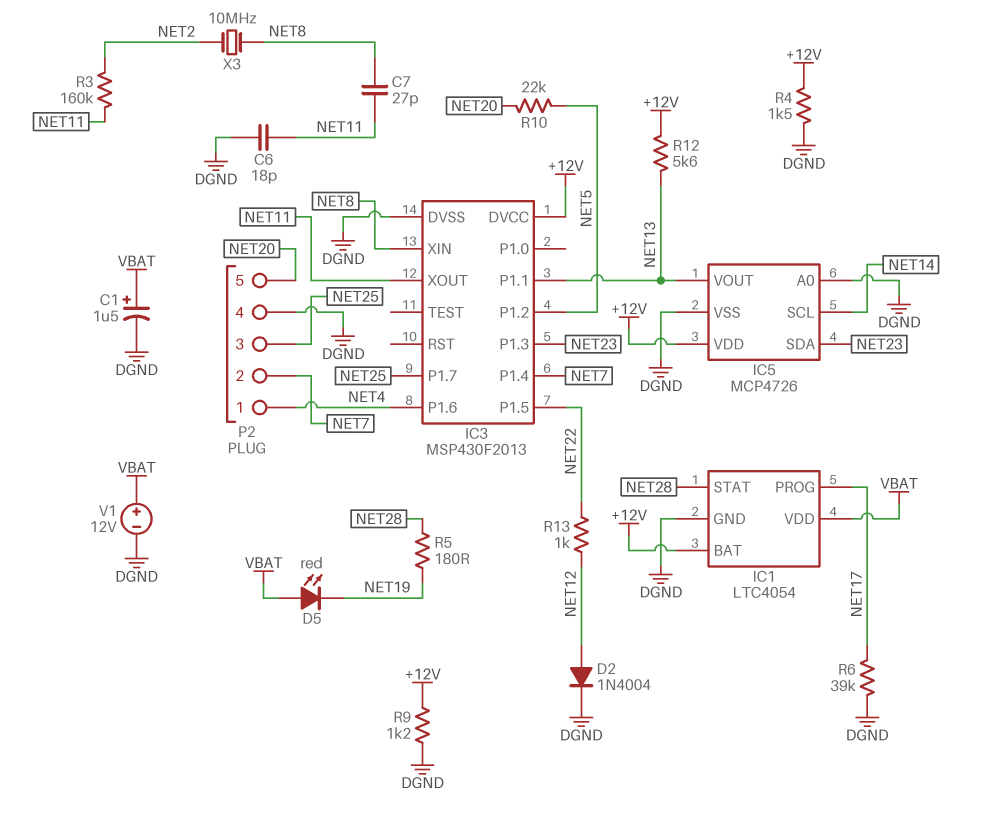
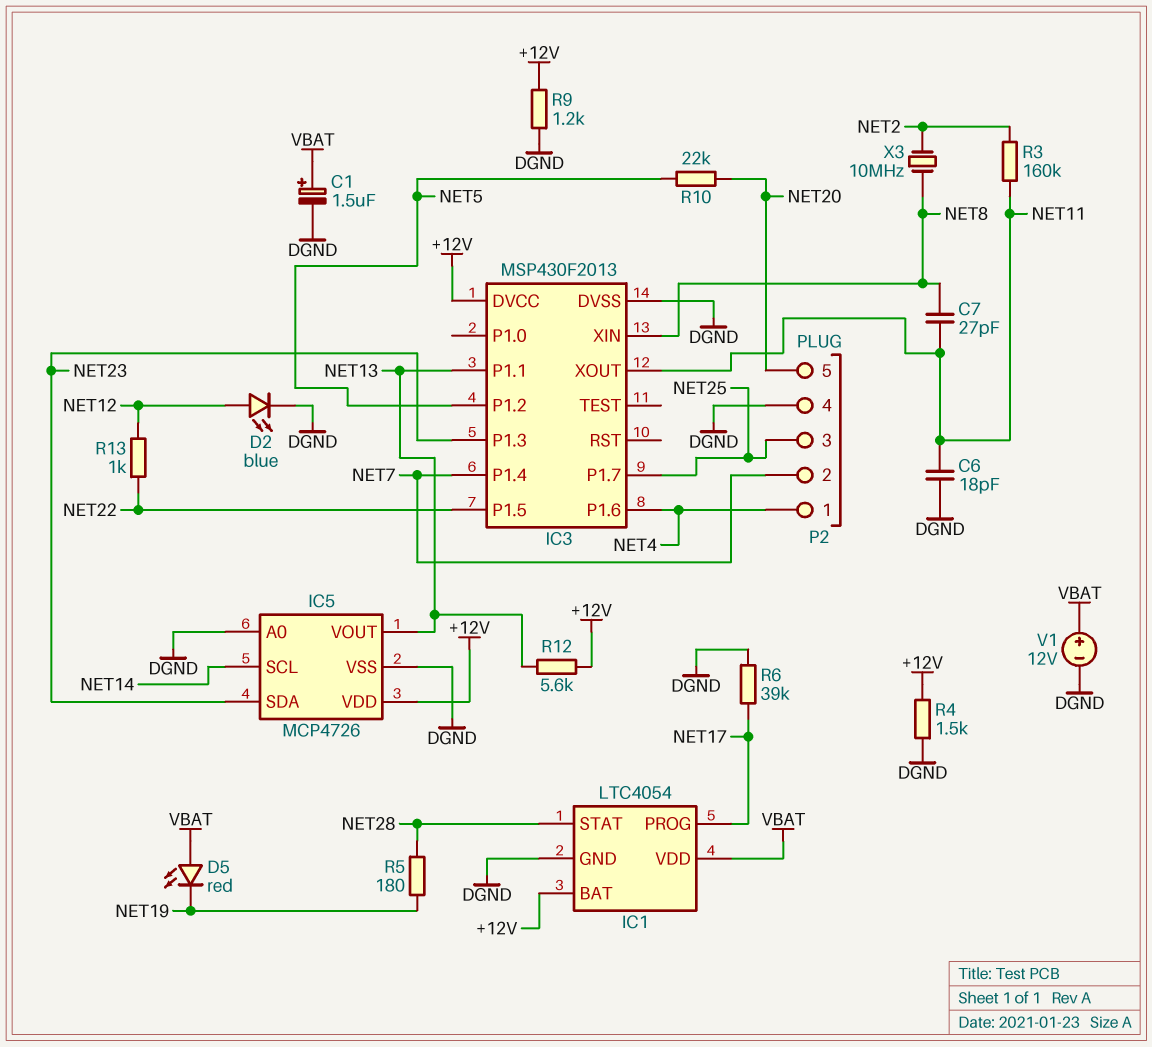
D2: diode 1N4004 (A NET12, K DGND) -> LED blue (A NET12, K DGND)

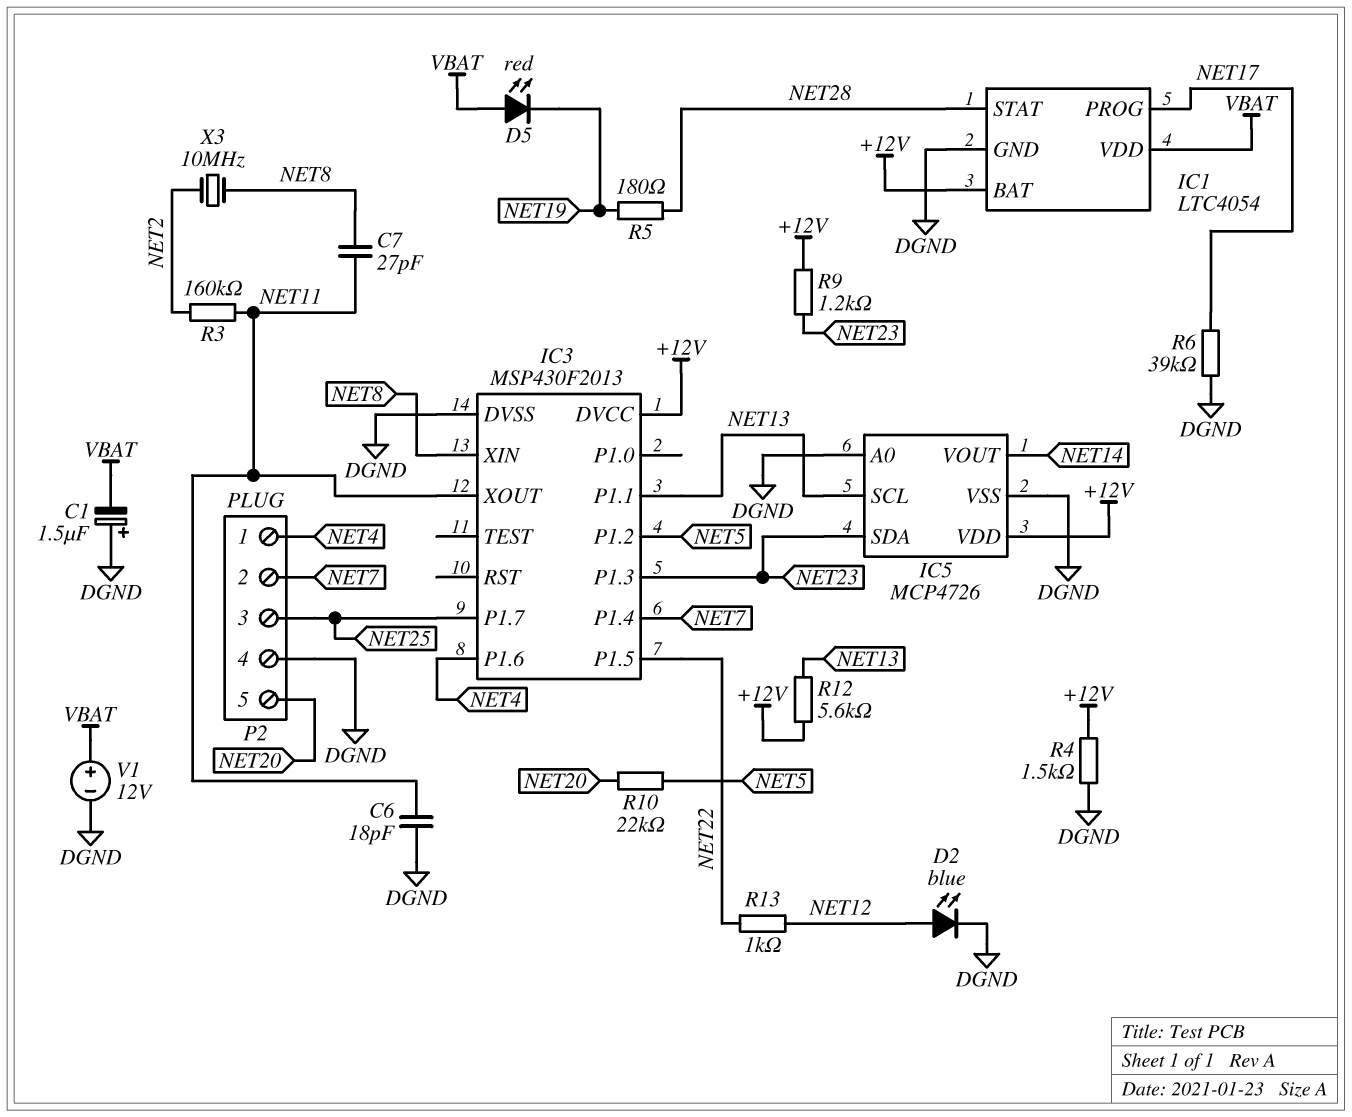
C1: 1.5uF (plus VBAT, minus DGND) -> 1.5uF (plus DGND, minus VBAT)
IC5 pin SCL: NET14 -> NET13
IC5 pin VOUT: NET13 -> NET14
R9: 1.2k (+12V, DGND) -> 1.2k (+12V, NET23)

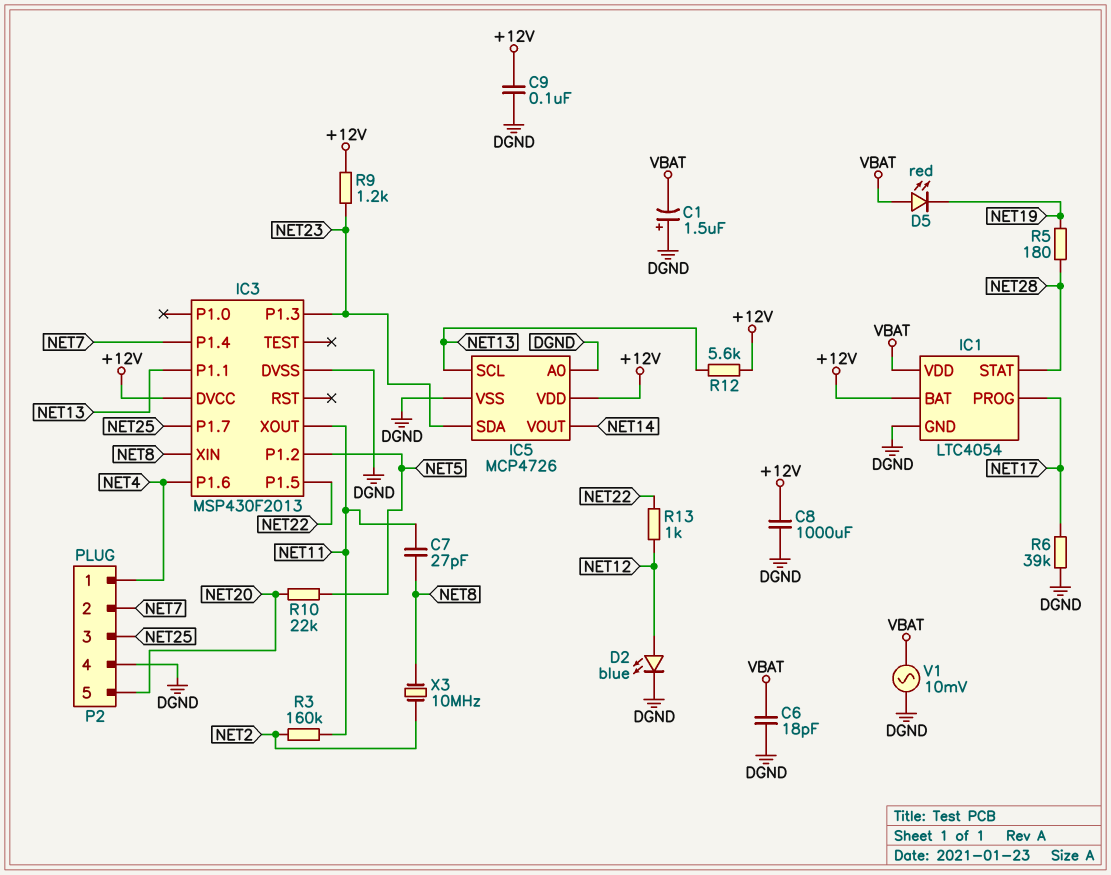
C6: 18pF (DGND, NET11) -> 18pF (DGND, VBAT)
C8: none -> 1000uF (+12V, DGND)
C9: none -> 100nF (+12V, DGND)
R4: 1.5k (+12V, DGND) -> none
V1: 12V (plus VBAT, minus DGND) -> AC 10mV (DGND, VBAT)

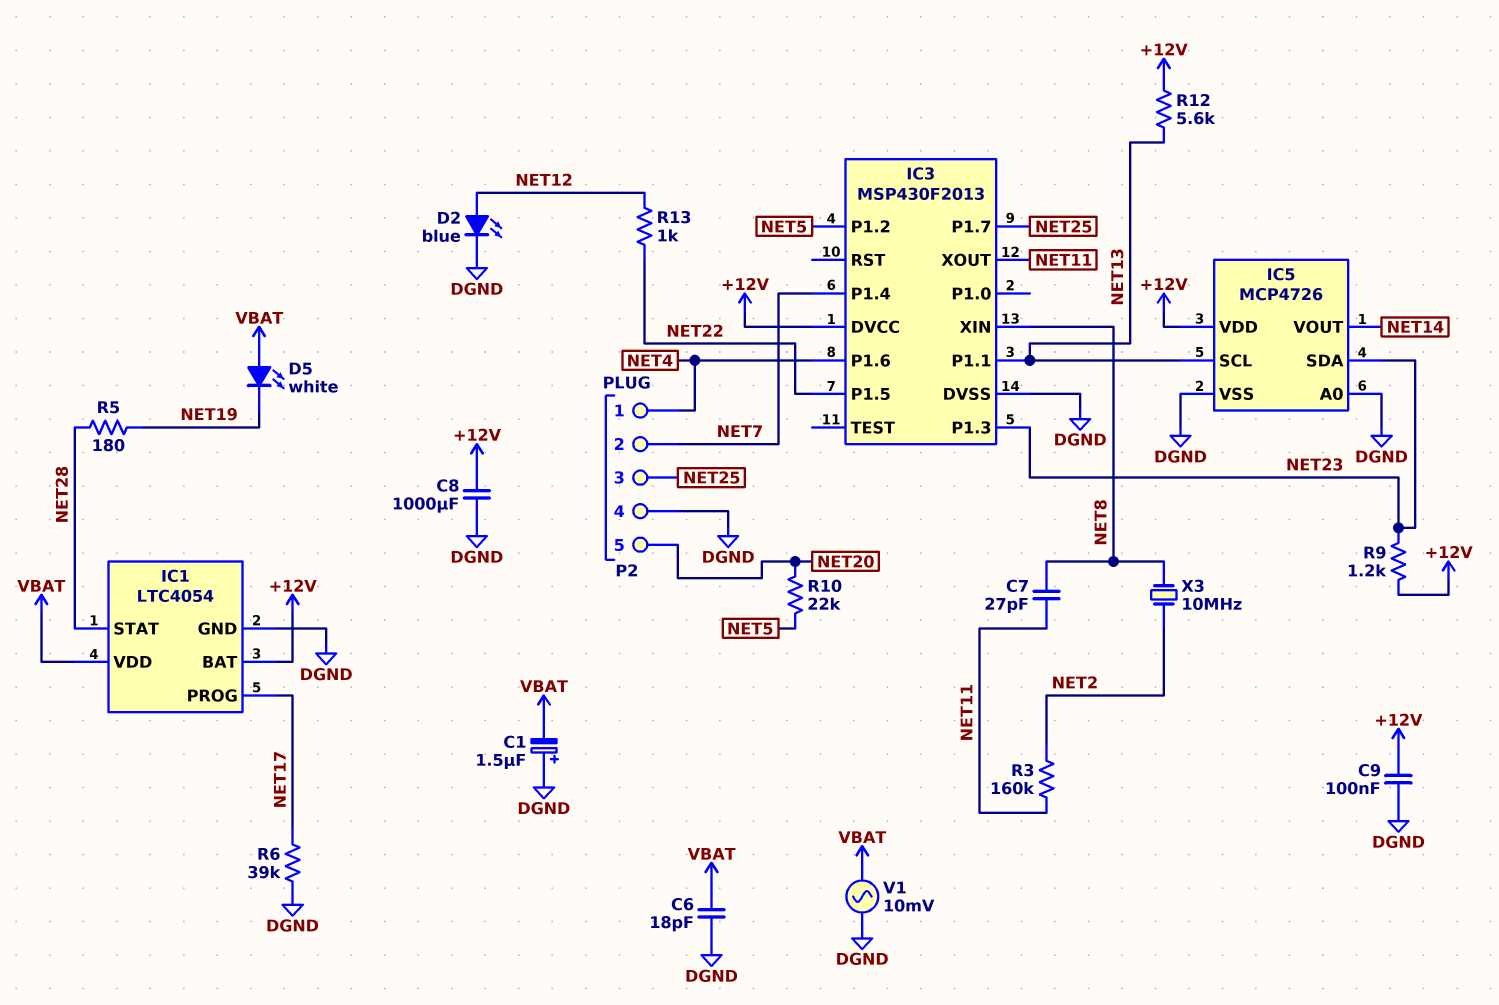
D5: LED red (A VBAT, K NET19) -> LED white (A VBAT, K NET19)

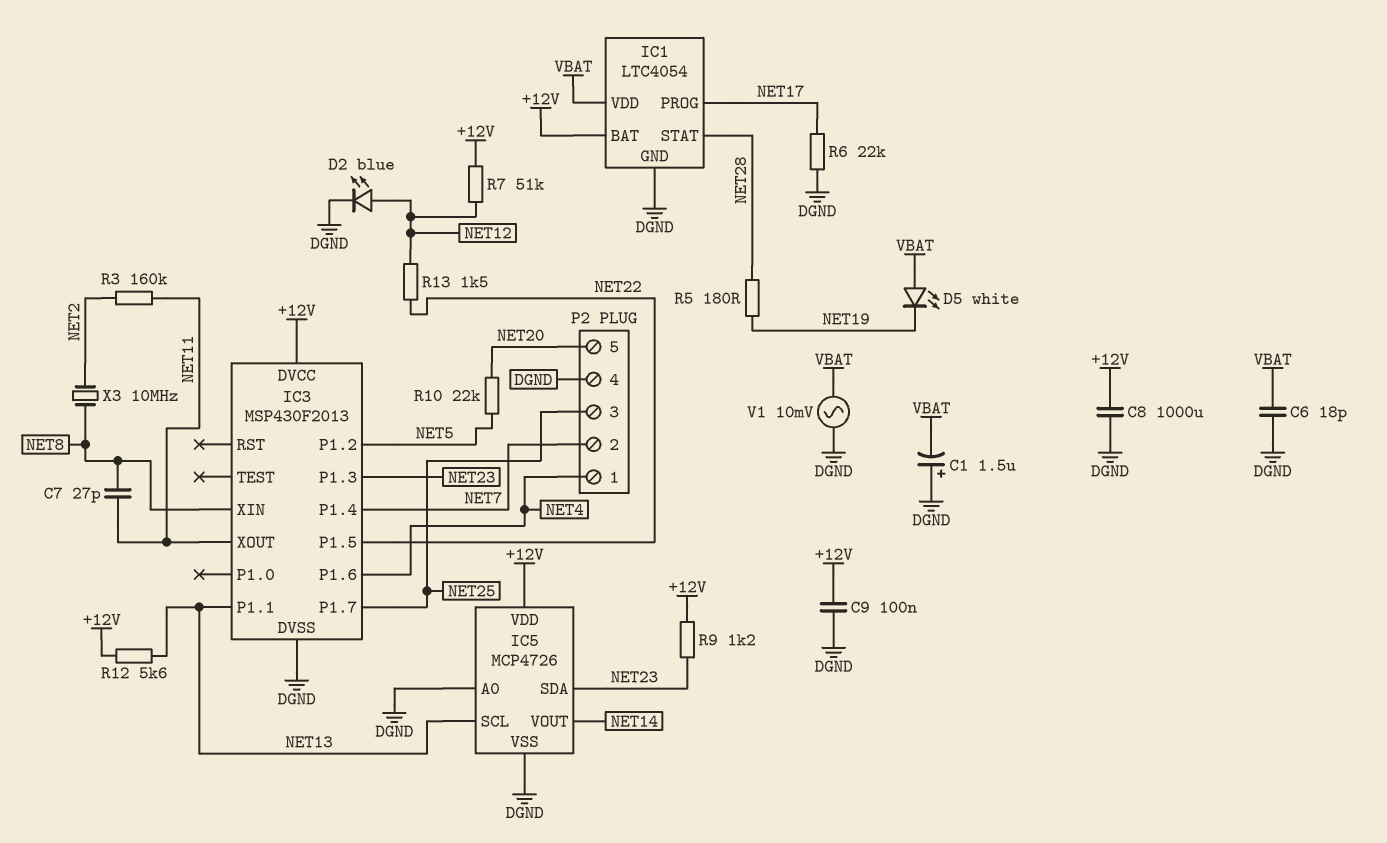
R6: 39k (DGND, NET17) -> 22k (DGND, NET17)
R7: none -> 51k (+12V, NET12)
R13: 1k (NET12, NET22) -> 1.5k (NET12, NET22)

